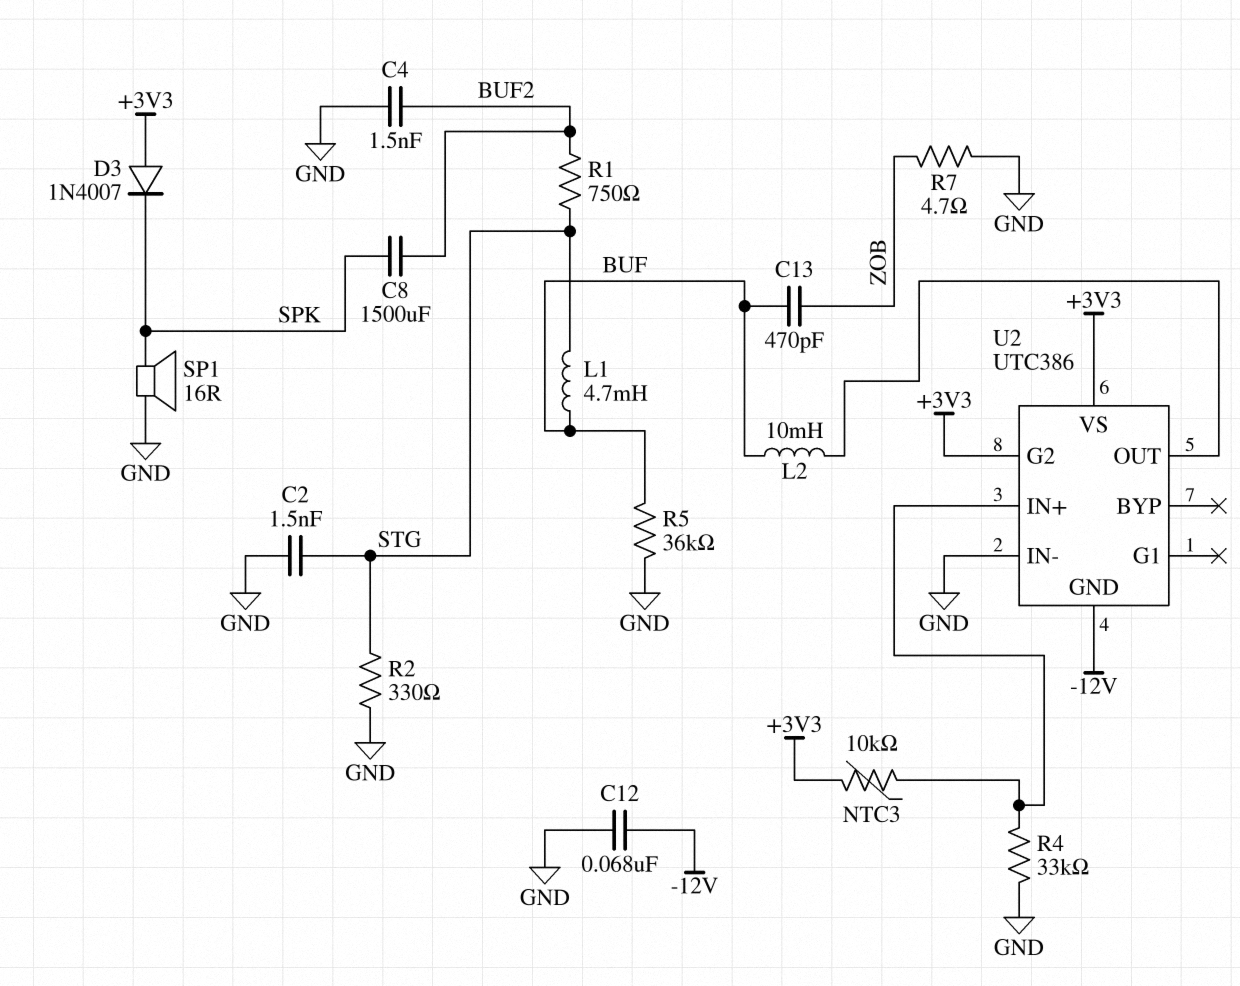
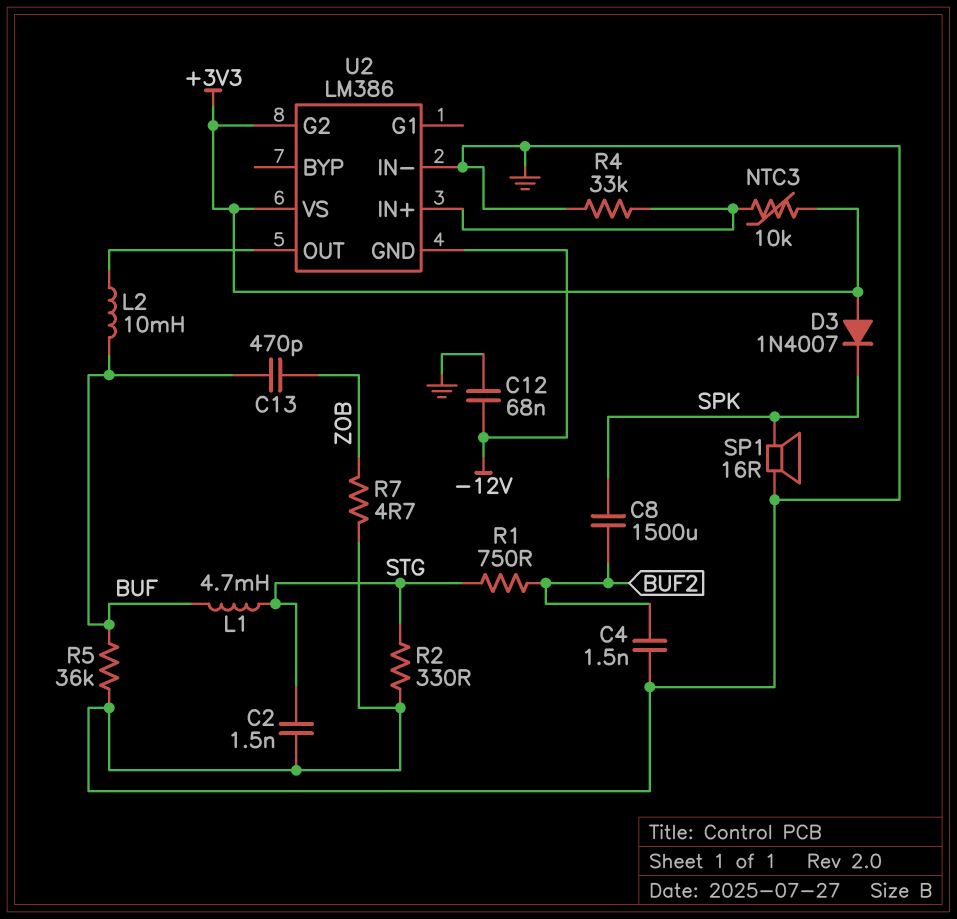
U2: UTC386 -> LM386

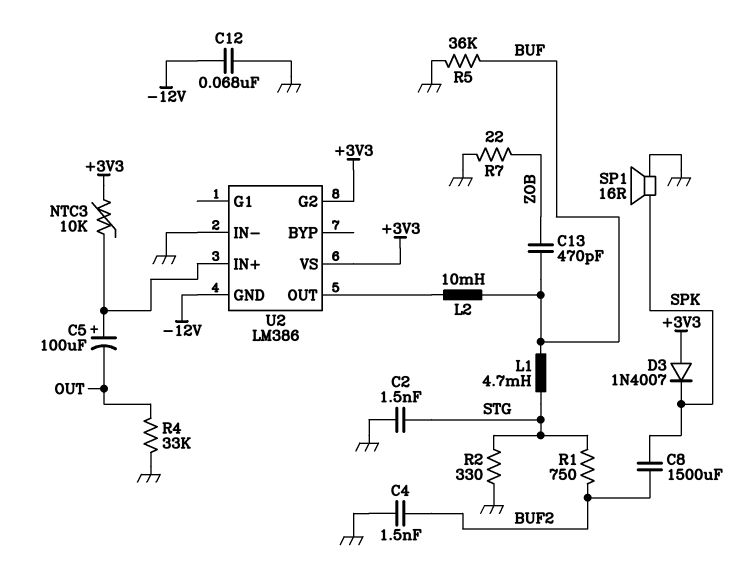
C5: none -> 100uF (plus U2/IN+, minus OUT)
R4: 33k (GND, U2/IN+) -> 33k (GND, OUT)
R7: 4.7 (GND, ZOB) -> 22 (GND, ZOB)

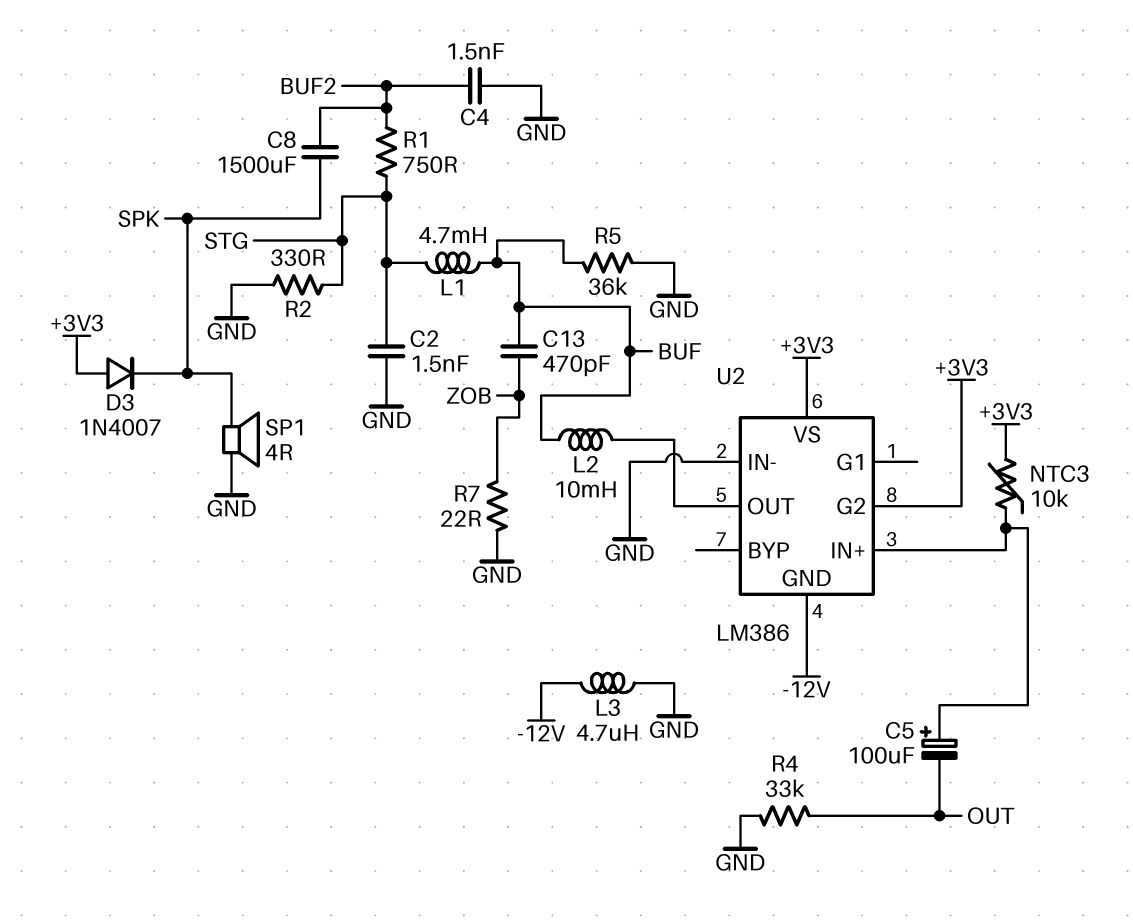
C12: 68nF (-12V, GND) -> none
L3: none -> 4.7uH (-12V, GND)
SP1: speaker 16R (GND, SPK) -> speaker 4R (GND, SPK)

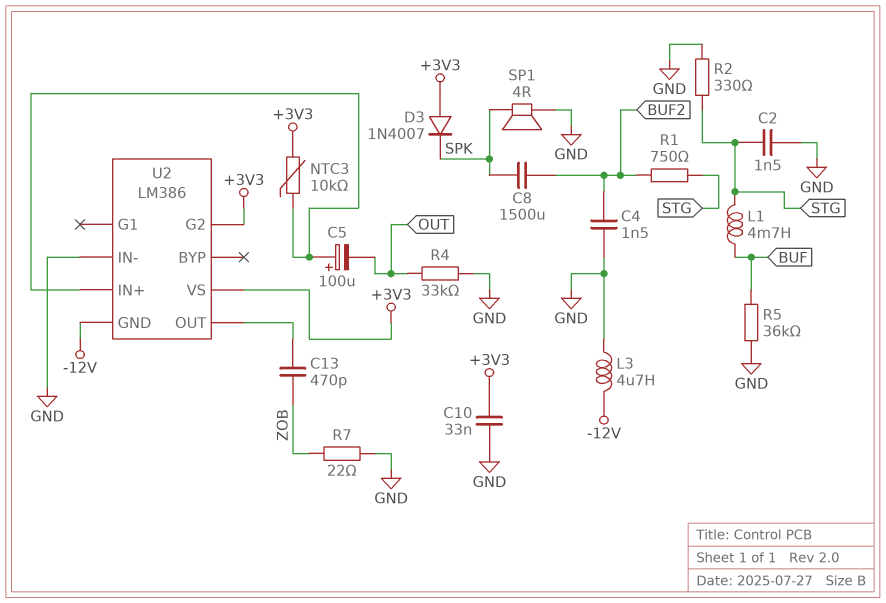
C10: none -> 33nF (+3V3, GND)
C13: 470pF (BUF, ZOB) -> 470pF (U2/OUT, ZOB)
L2: 10mH (BUF, U2/OUT) -> none

